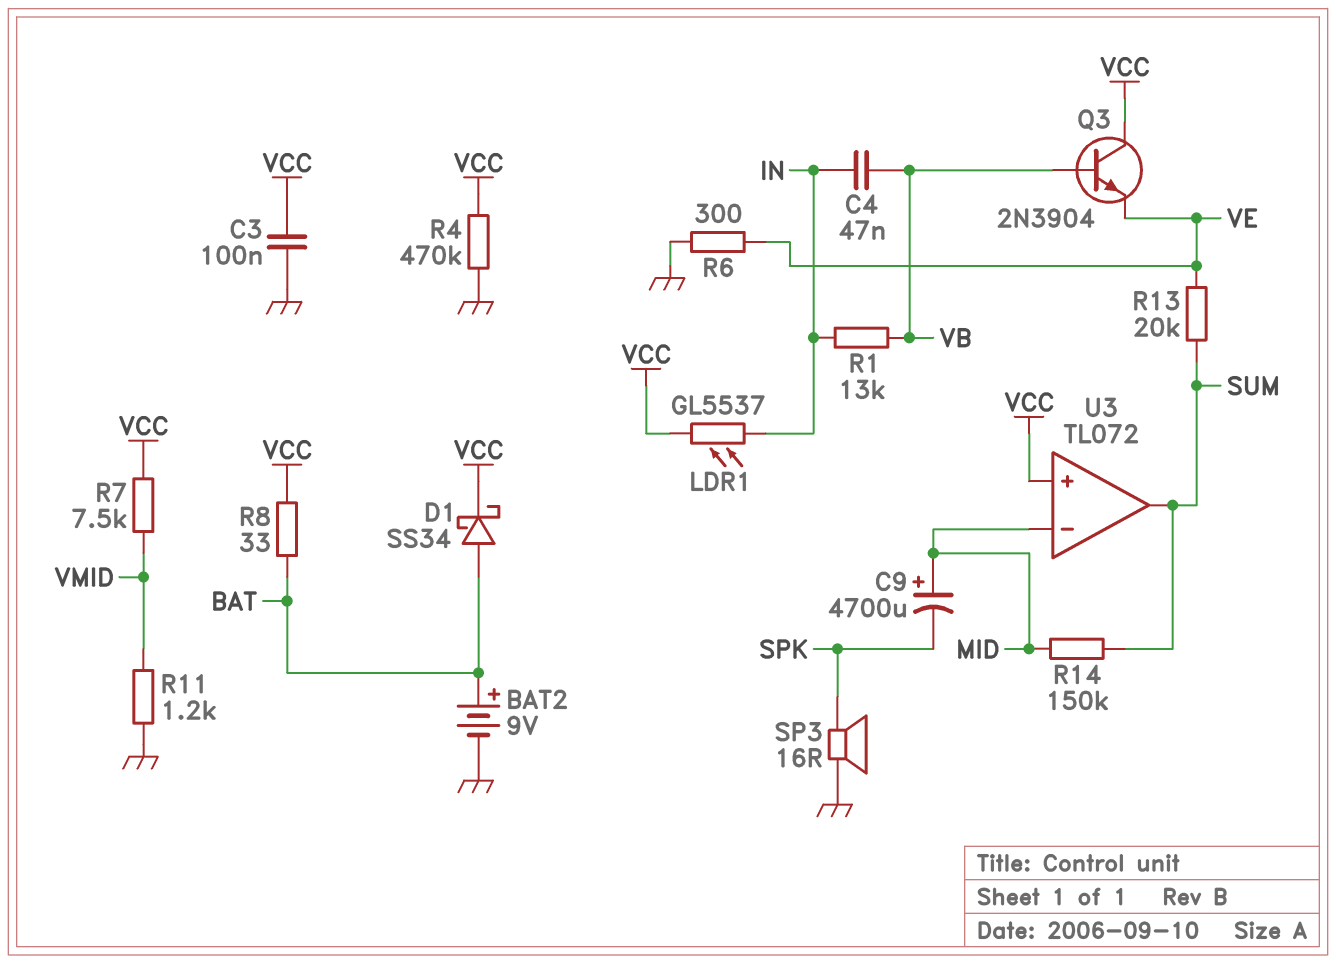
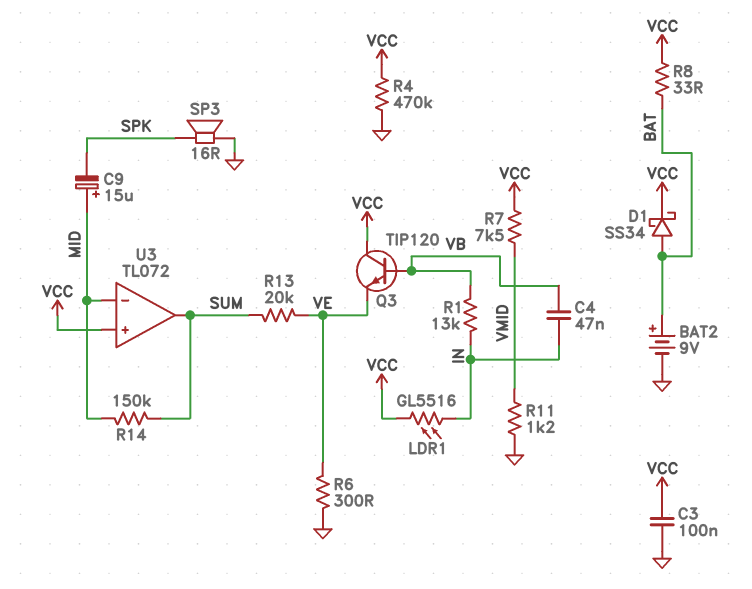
C9: 4700uF (plus MID, minus SPK) -> 15uF (plus MID, minus SPK)
LDR1: GL5537 (IN, VCC) -> GL5516 (IN, VCC)
Q3: NPN 2N3904 (B VB, C VCC, E VE) -> NPN TIP120 (B VB, C VCC, E VE)

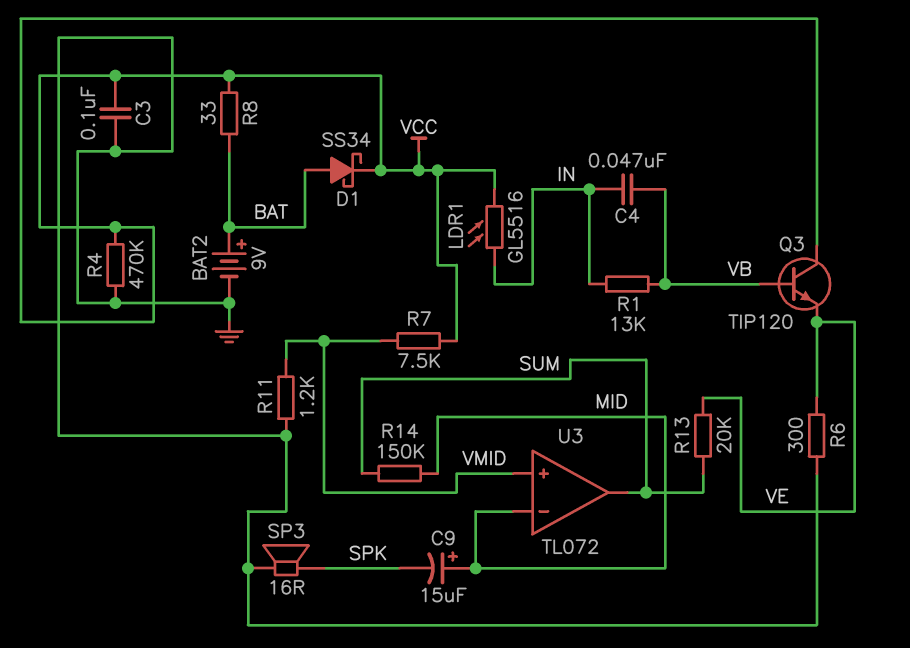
U3 pin in+: VCC -> VMID

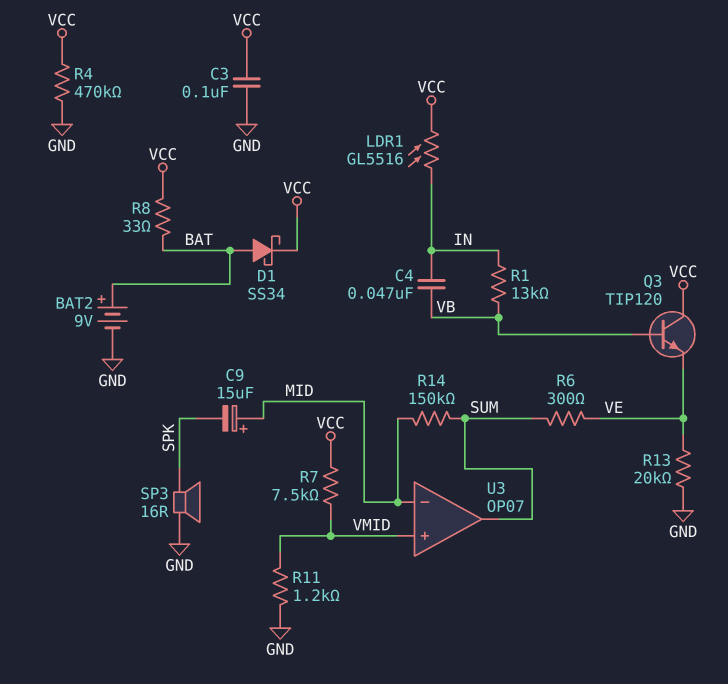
R6: 300 (GND, VE) -> 300 (SUM, VE)
R13: 20k (SUM, VE) -> 20k (GND, VE)
U3: TL072 -> OP07

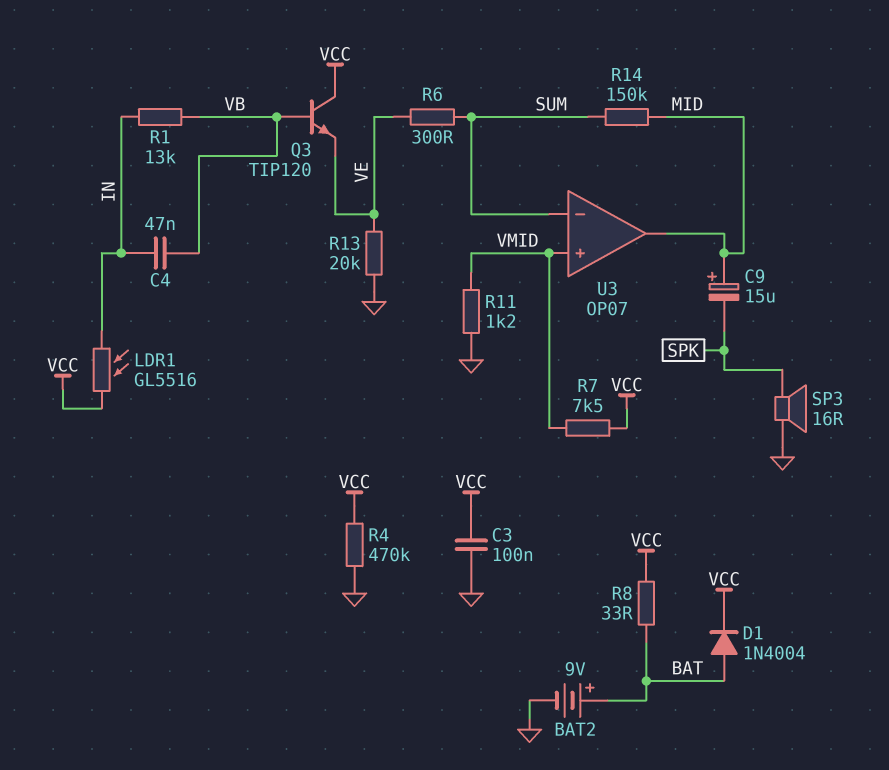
D1: schottky SS34 (A BAT, K VCC) -> diode 1N4004 (A BAT, K VCC)
U3 pin in-: MID -> SUM
U3 pin out: SUM -> MID

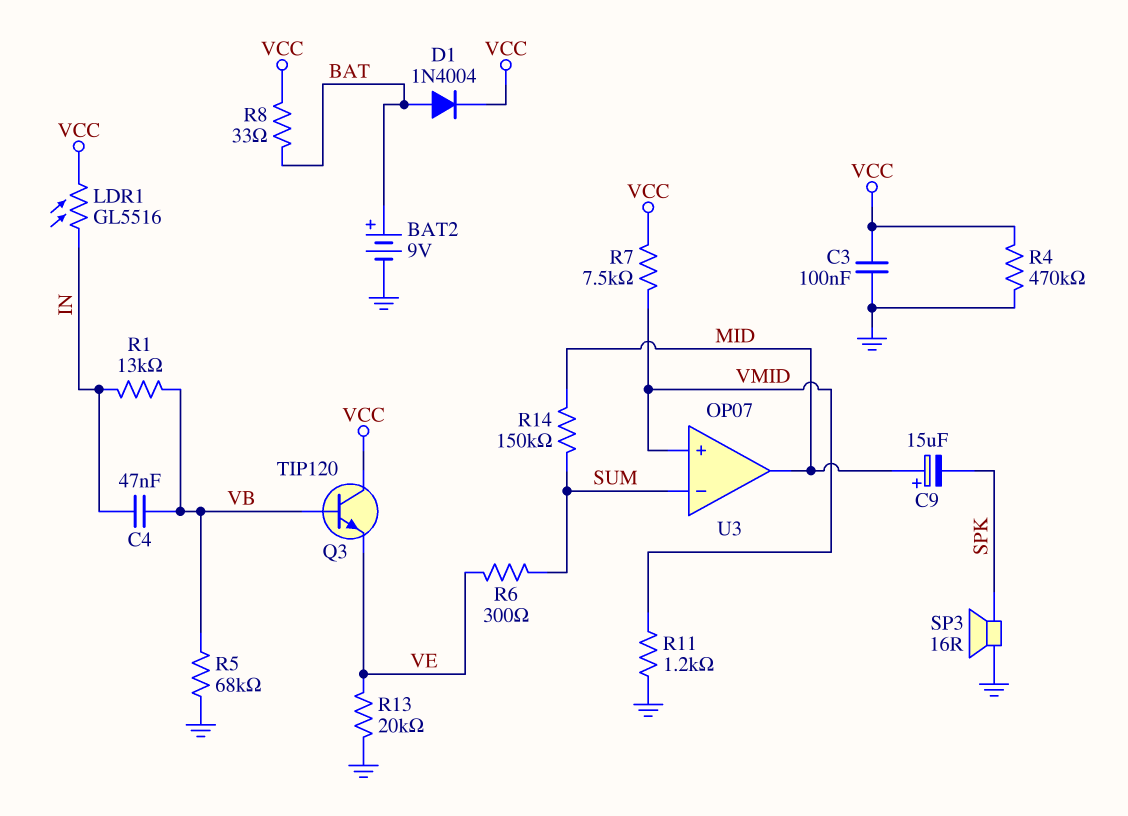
R5: none -> 68k (GND, VB)

